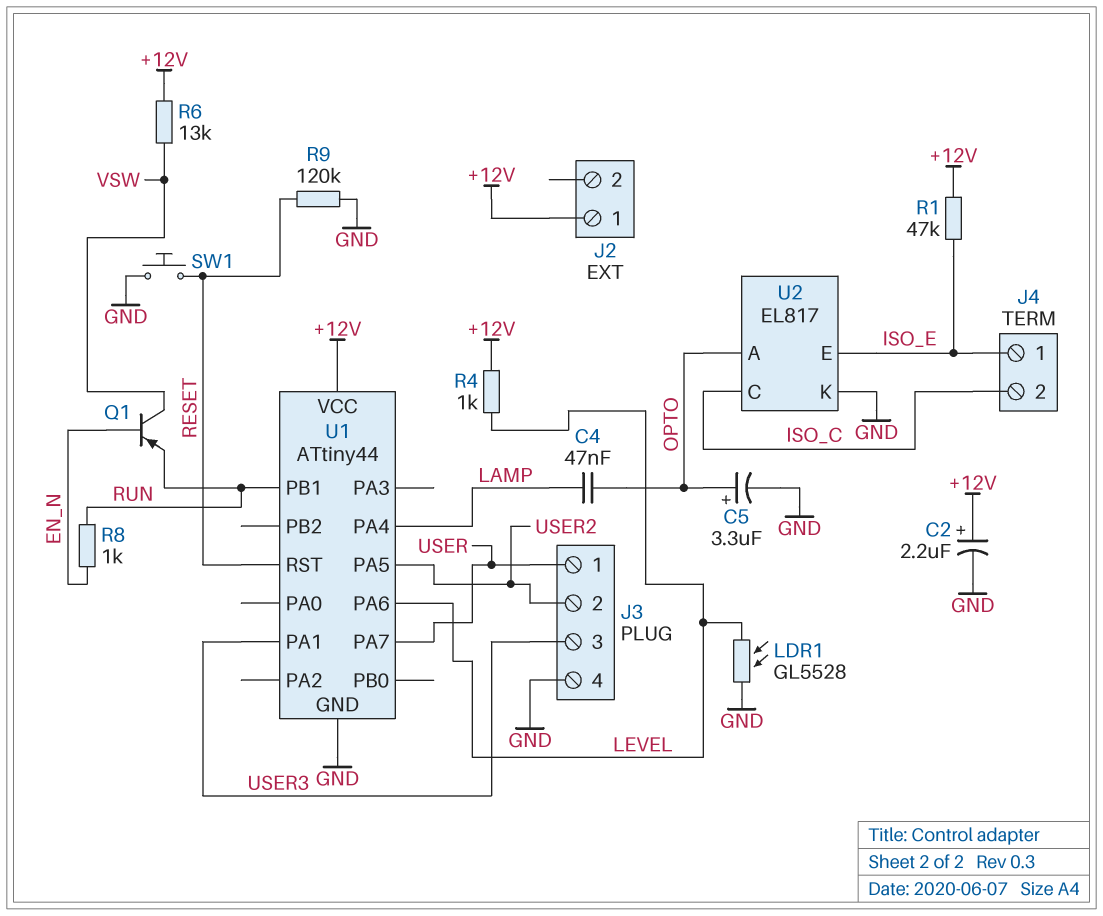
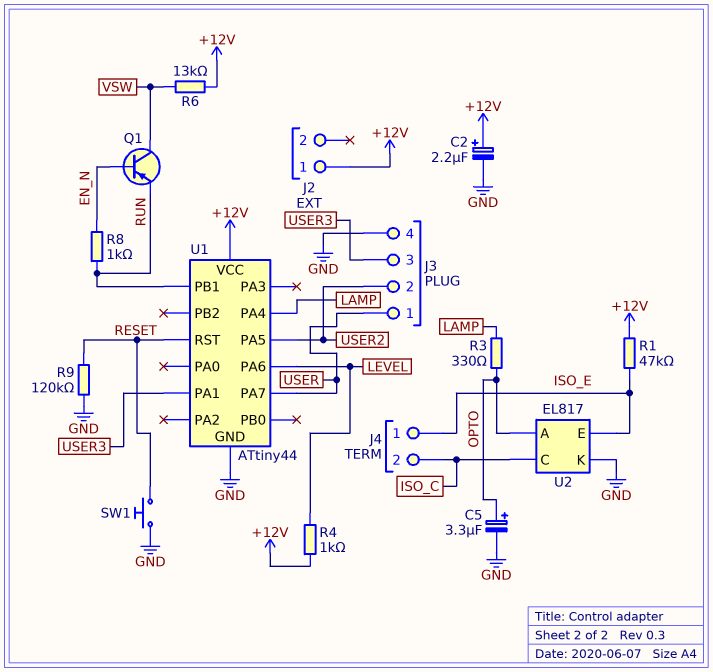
C4: 47nF (LAMP, OPTO) -> none
LDR1: GL5528 (GND, LEVEL) -> none
R3: none -> 330 (LAMP, OPTO)

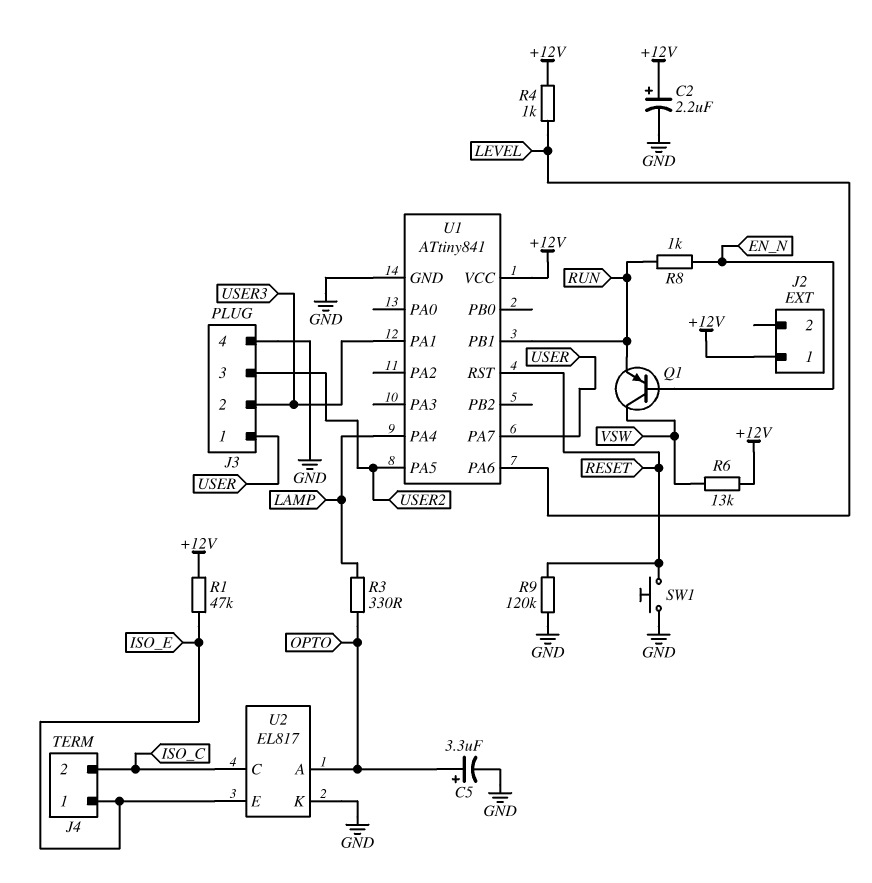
J3 pin 2: USER2 -> USER3
J3 pin 3: USER3 -> USER2
U1: ATtiny44 -> ATtiny841

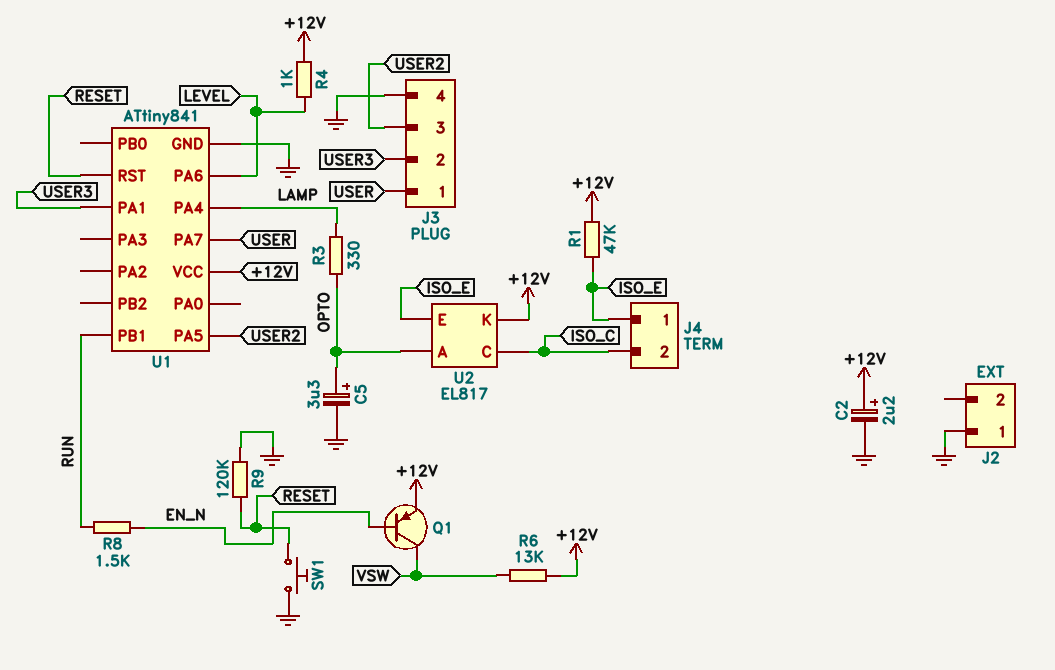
J2 pin 1: +12V -> GND
Q1: PNP (B EN_N, C VSW, E RUN) -> PNP (B EN_N, C VSW, E +12V)
R8: 1k (EN_N, RUN) -> 1.5k (EN_N, RUN)
U2 pin K: GND -> +12V

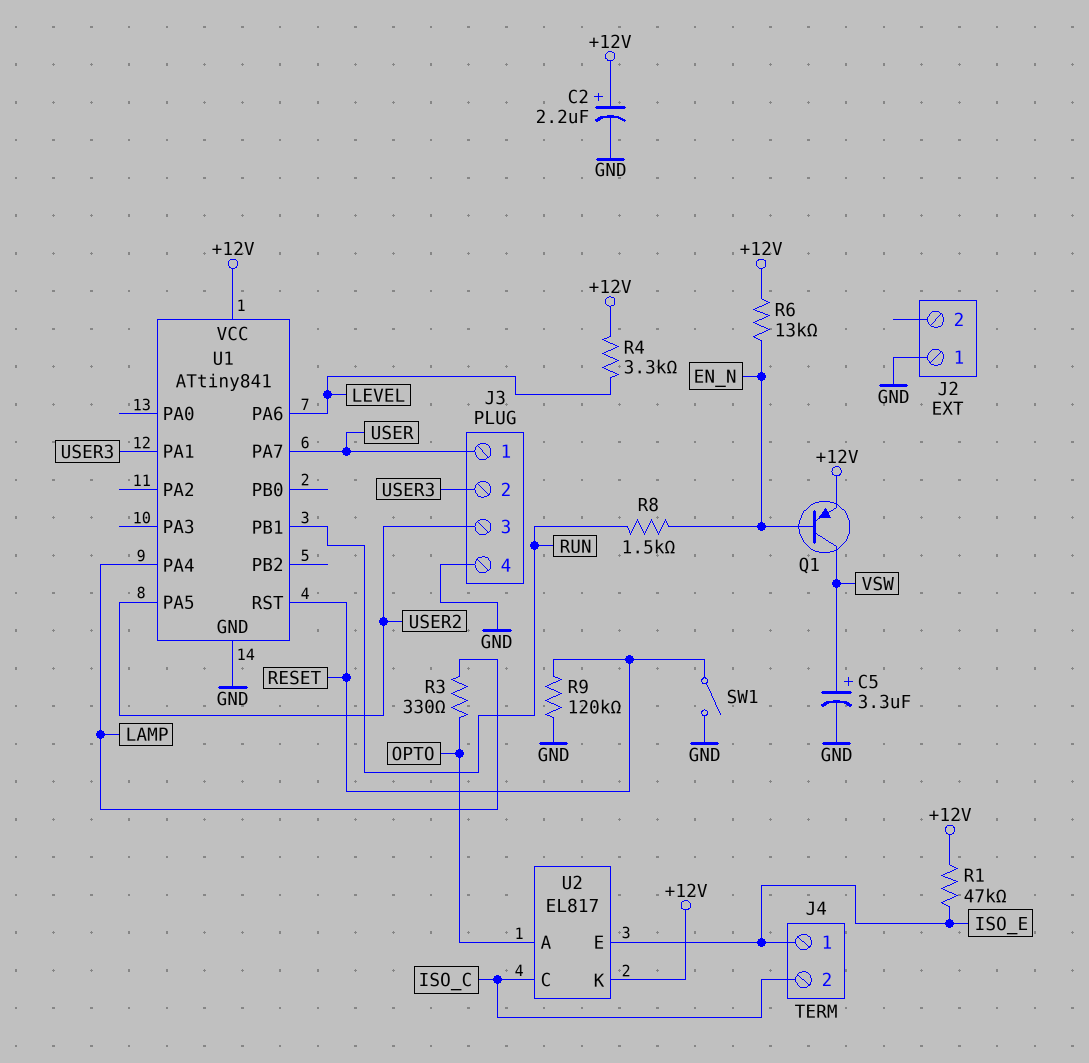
C5: 3.3uF (plus OPTO, minus GND) -> 3.3uF (plus VSW, minus GND)
R4: 1k (+12V, LEVEL) -> 3.3k (+12V, LEVEL)
R6: 13k (+12V, VSW) -> 13k (+12V, EN_N)
SW1: button (GND, RESET) -> switch (GND, RESET)

